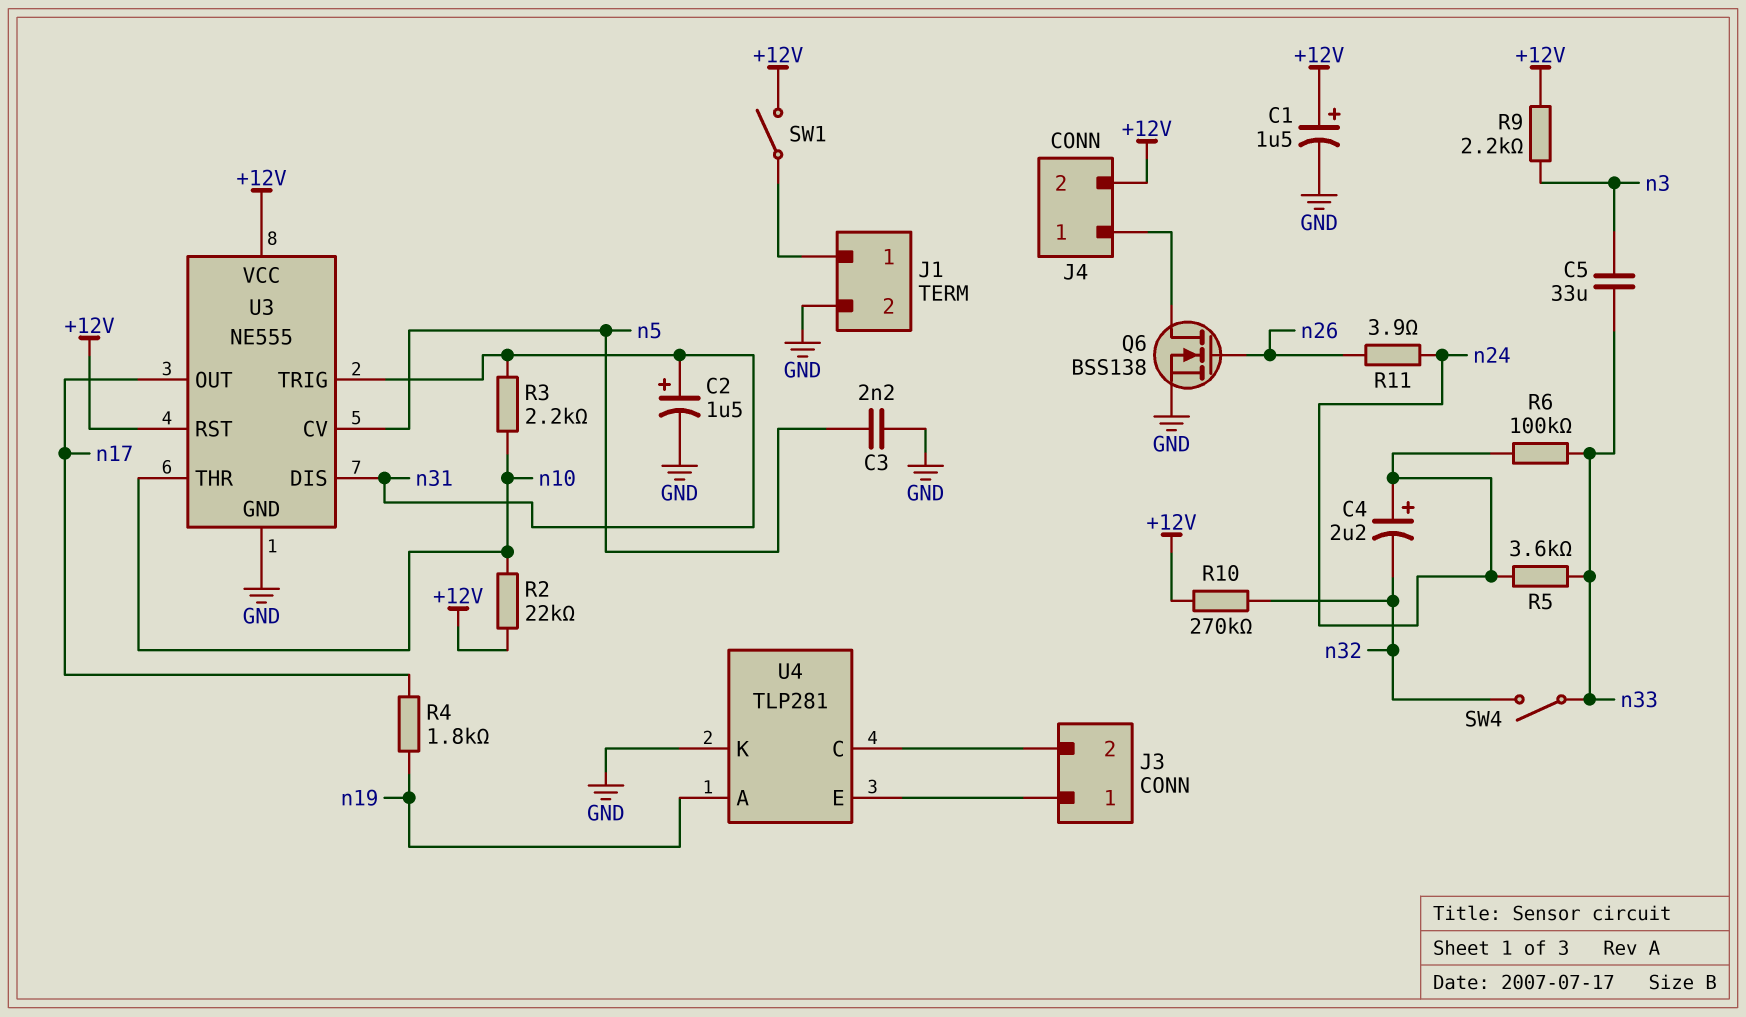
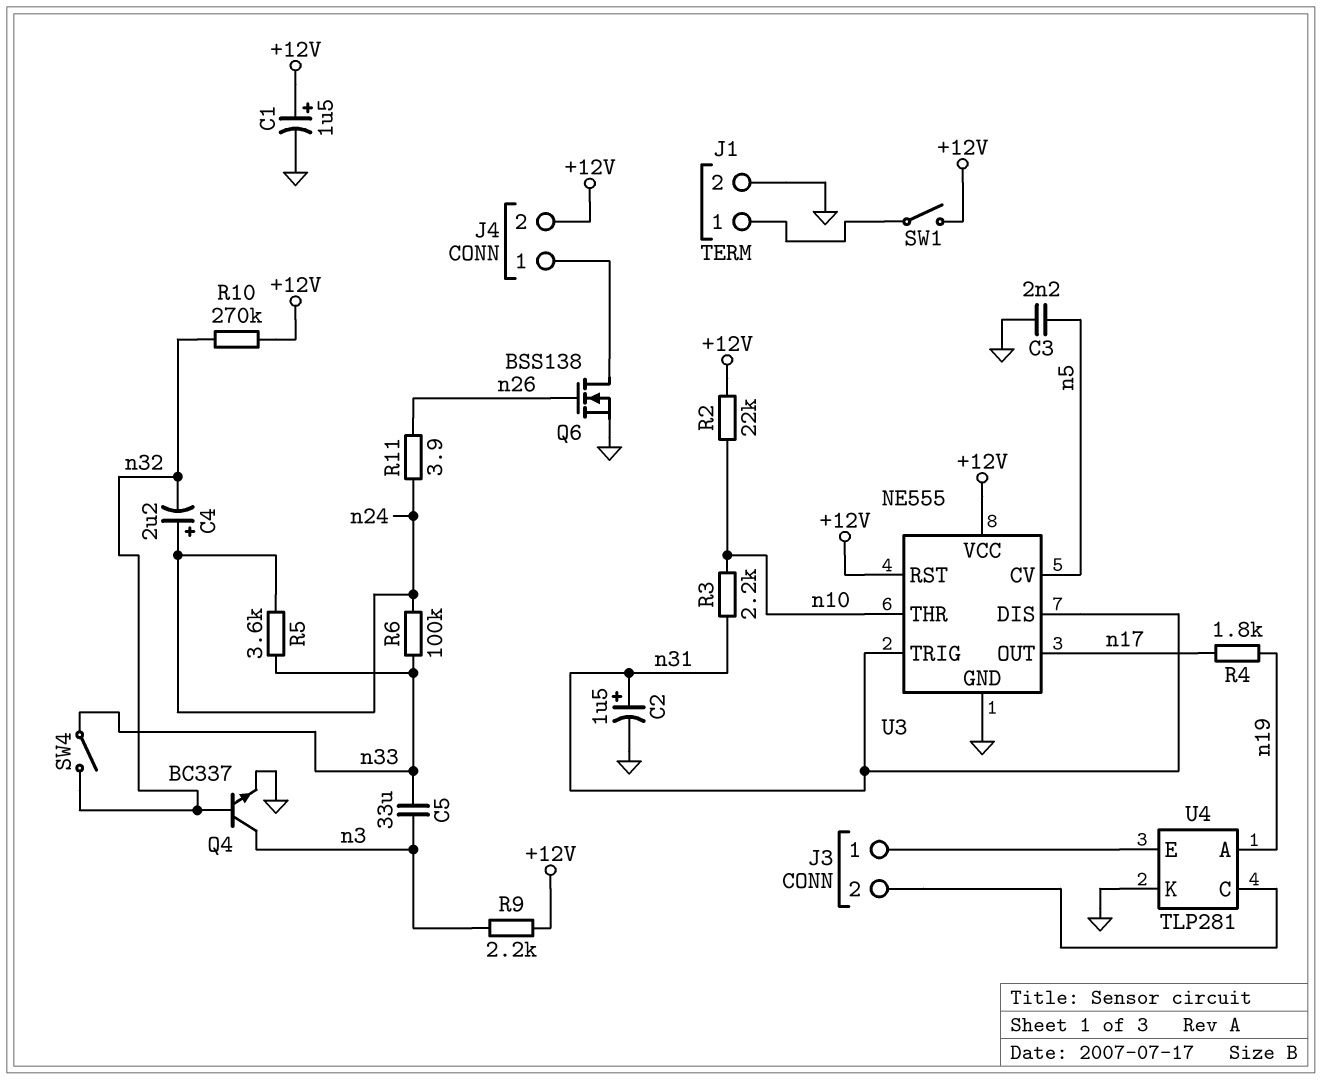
Q4: none -> NPN BC337 (B n32, C n3, E GND)

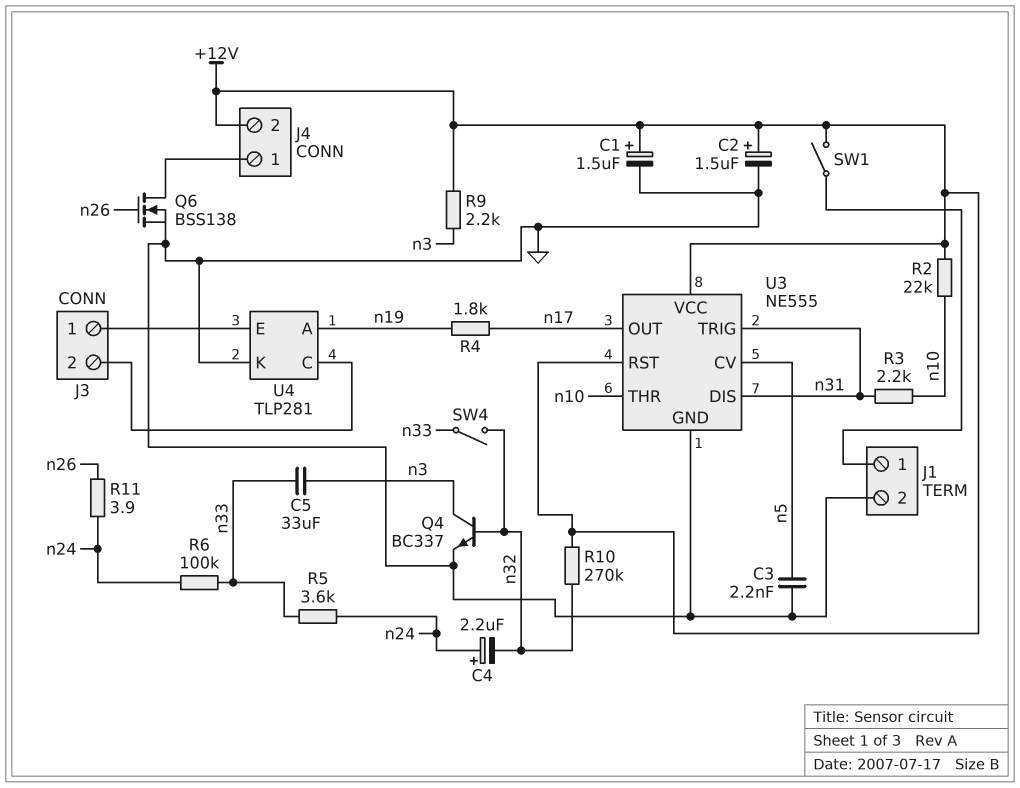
C2: 1.5uF (plus n31, minus GND) -> 1.5uF (plus +12V, minus GND)

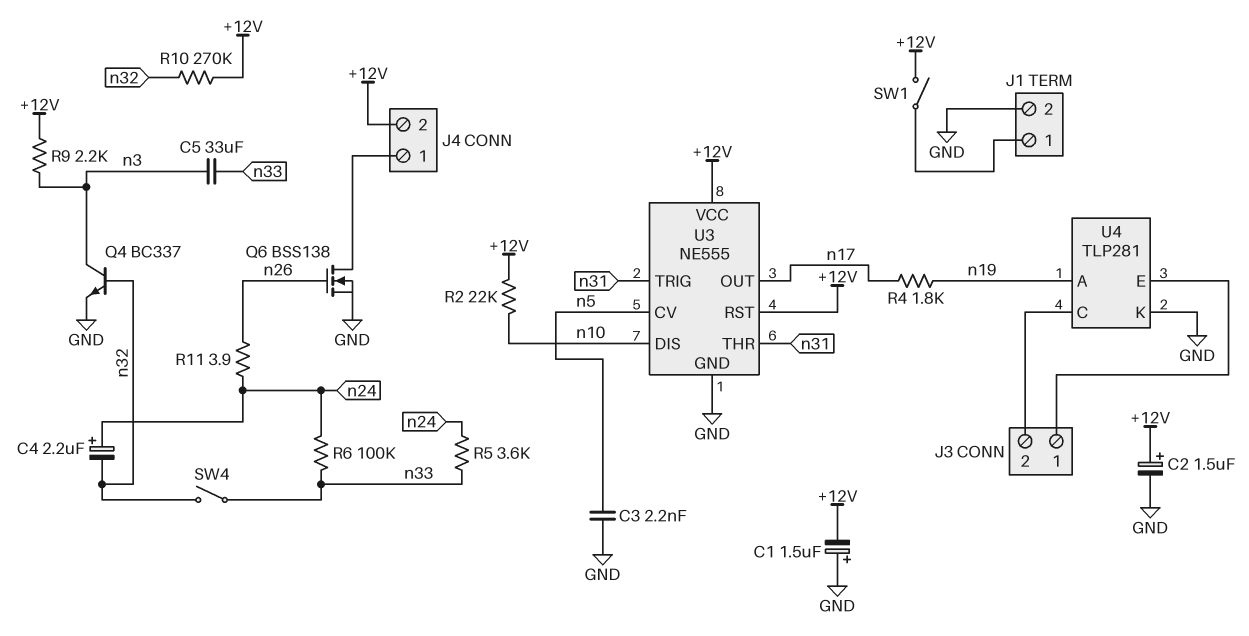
C1: 1.5uF (plus +12V, minus GND) -> 1.5uF (plus GND, minus +12V)
R3: 2.2k (n10, n31) -> none
U3 pin DIS: n31 -> n10
U3 pin THR: n10 -> n31

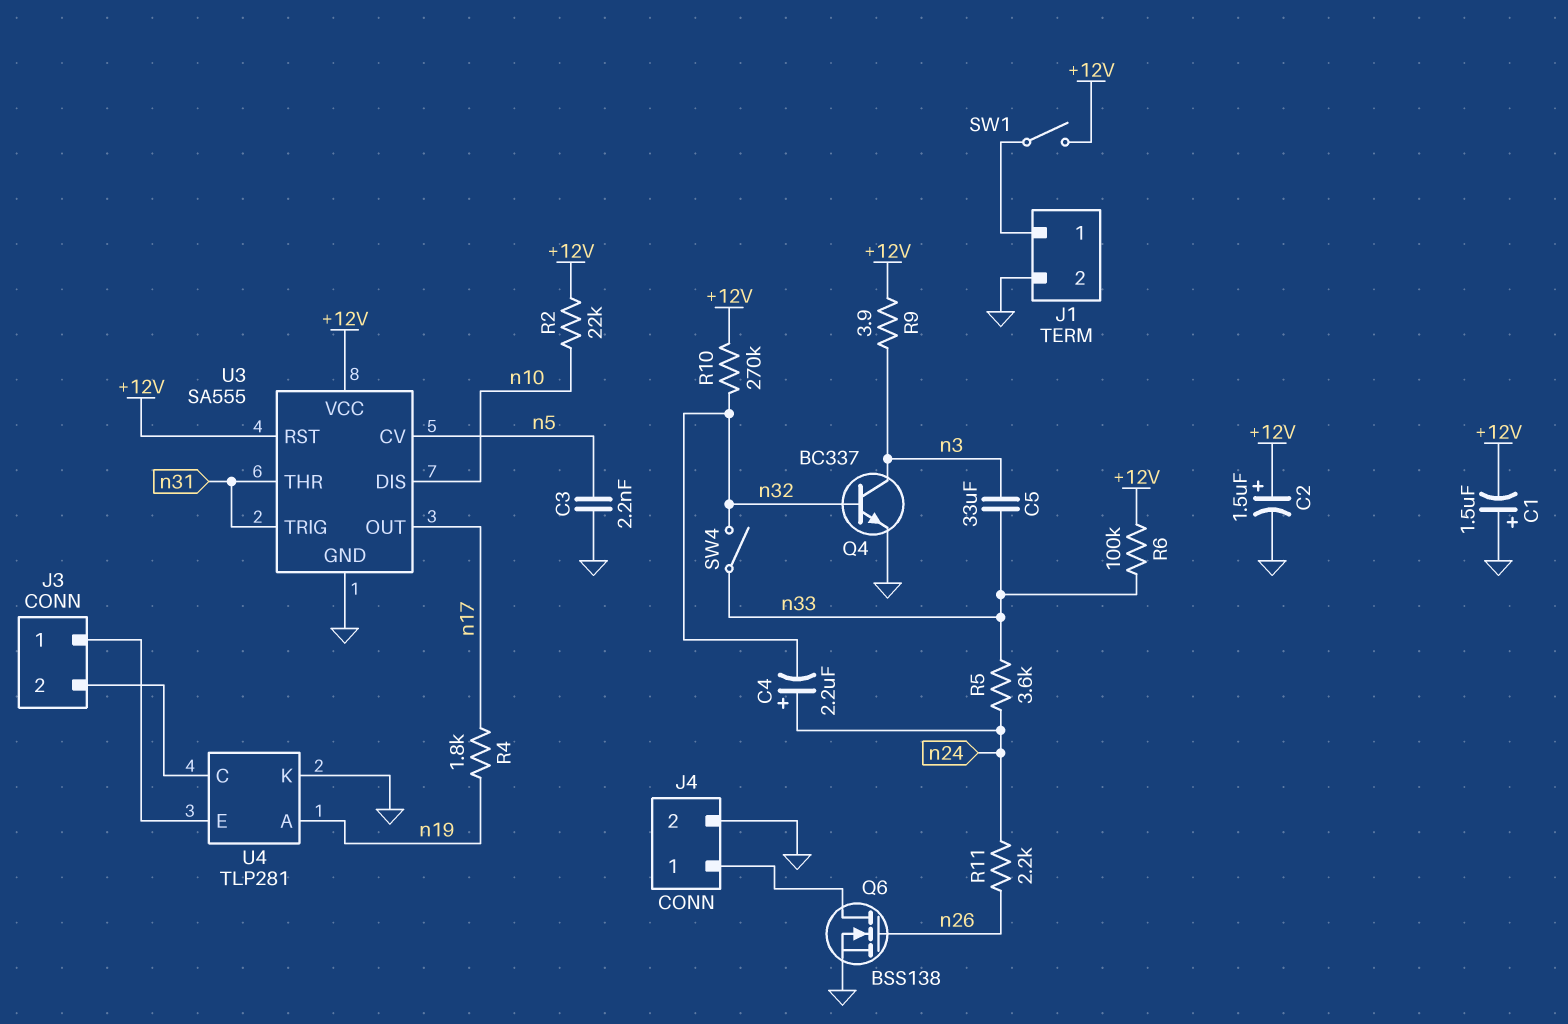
J4 pin 2: +12V -> GND
R6: 100k (n24, n33) -> 100k (+12V, n33)
R9: 2.2k (+12V, n3) -> 3.9 (+12V, n3)
R11: 3.9 (n24, n26) -> 2.2k (n24, n26)
U3: NE555 -> SA555

